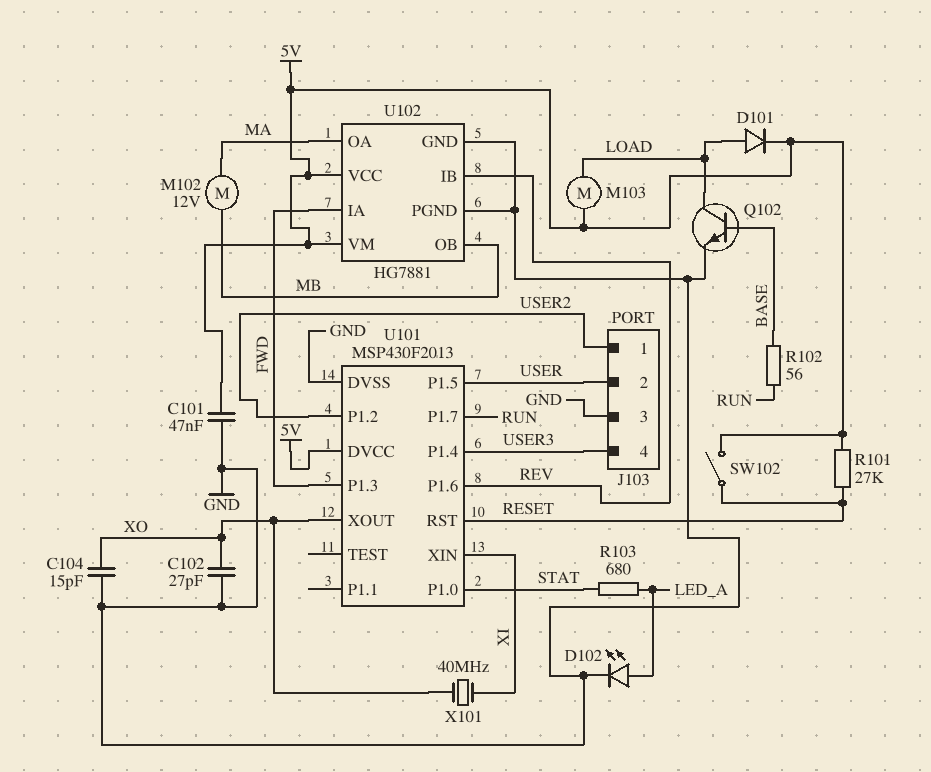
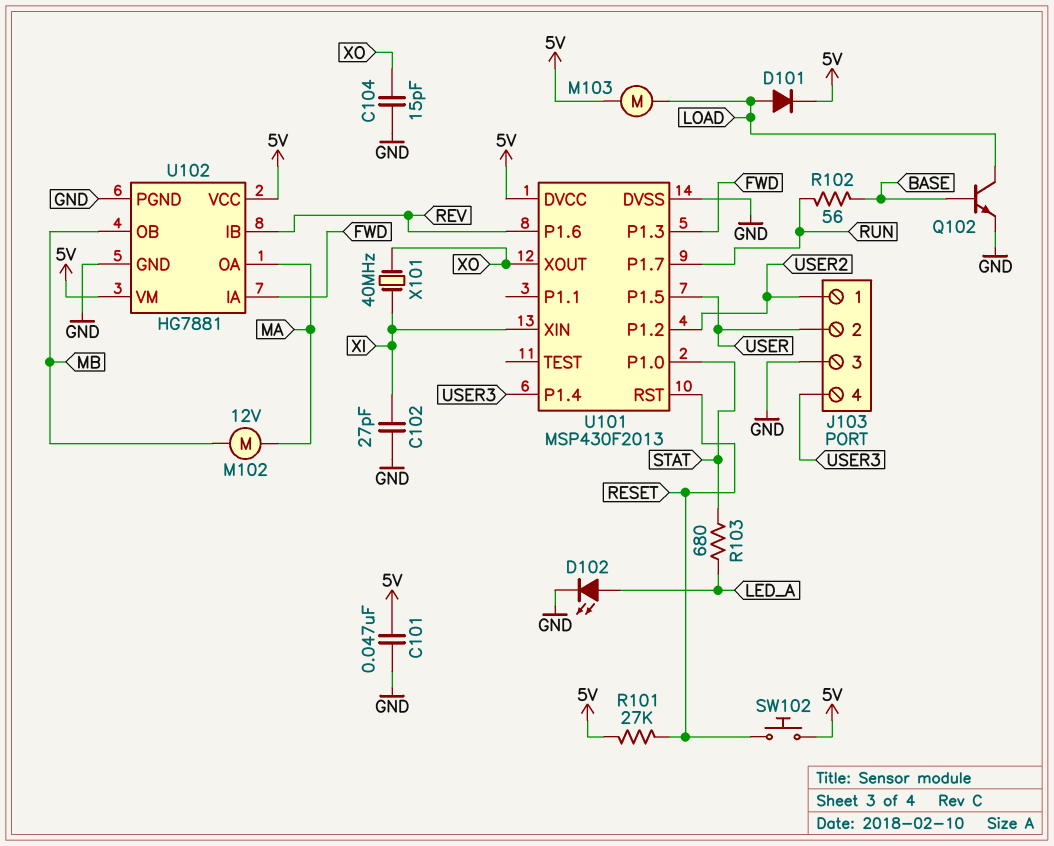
C102: 27pF (GND, XO) -> 27pF (GND, XI)
SW102: switch (5V, RESET) -> button (5V, RESET)

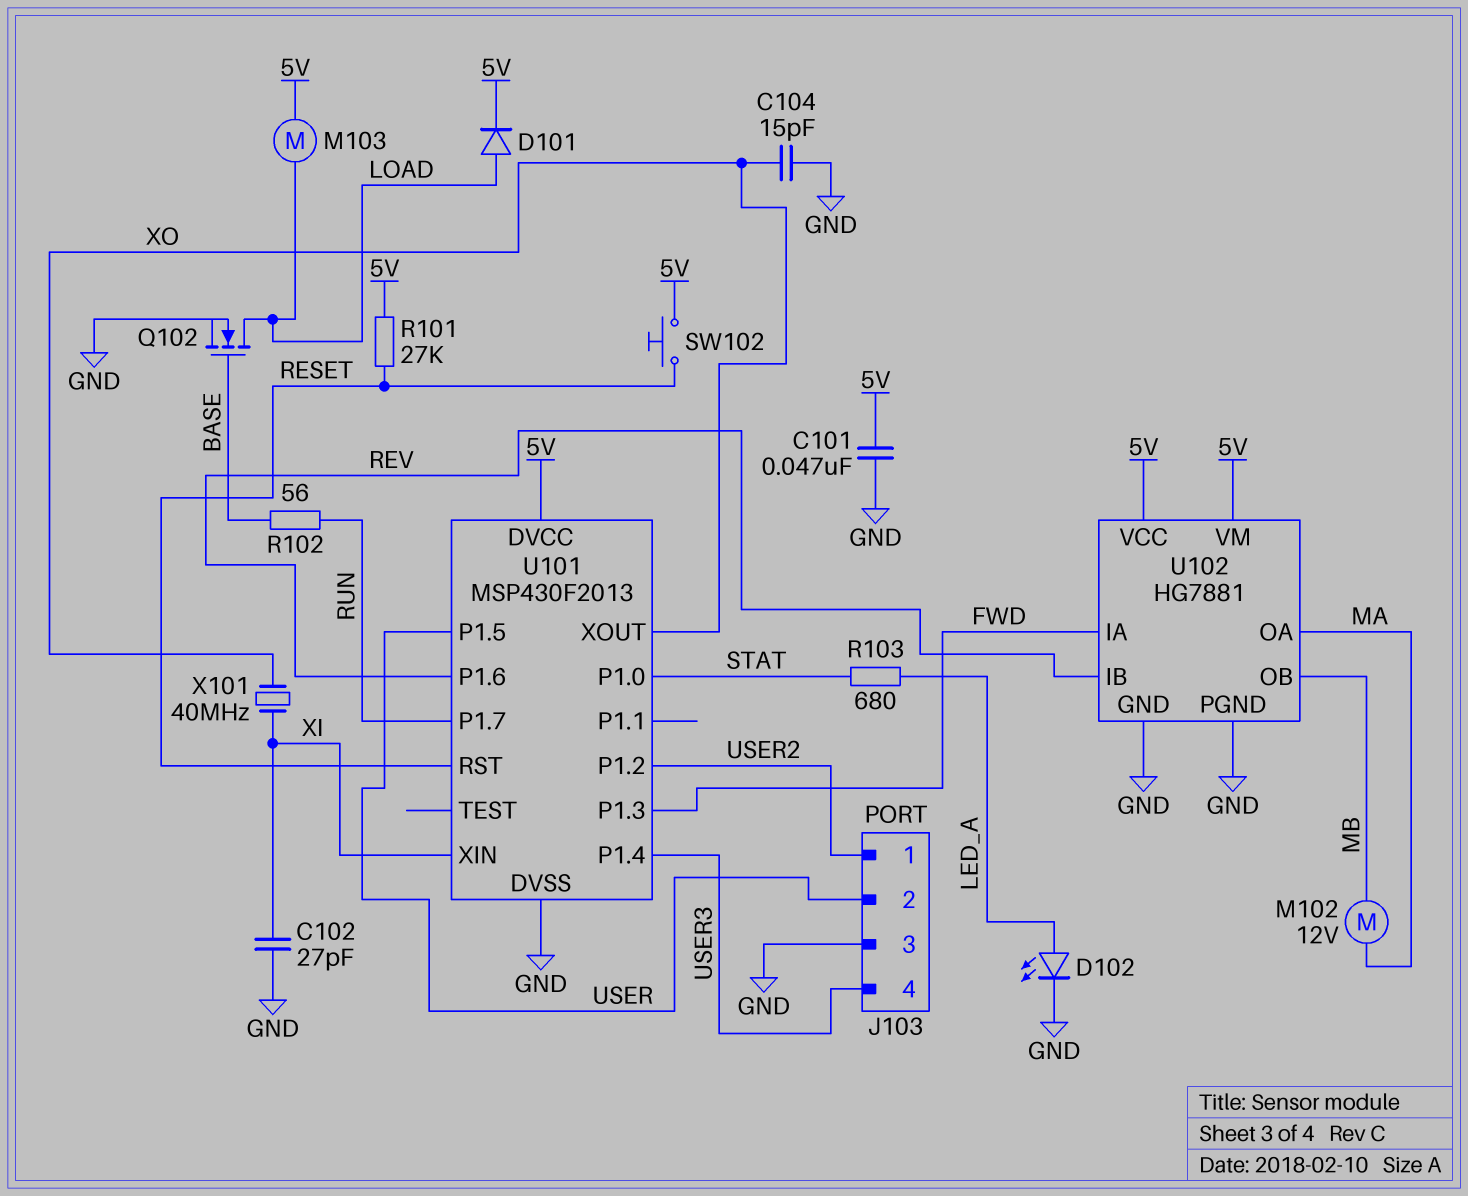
Q102: NPN (B BASE, C LOAD, E GND) -> NMOS (G BASE, D LOAD, S GND)

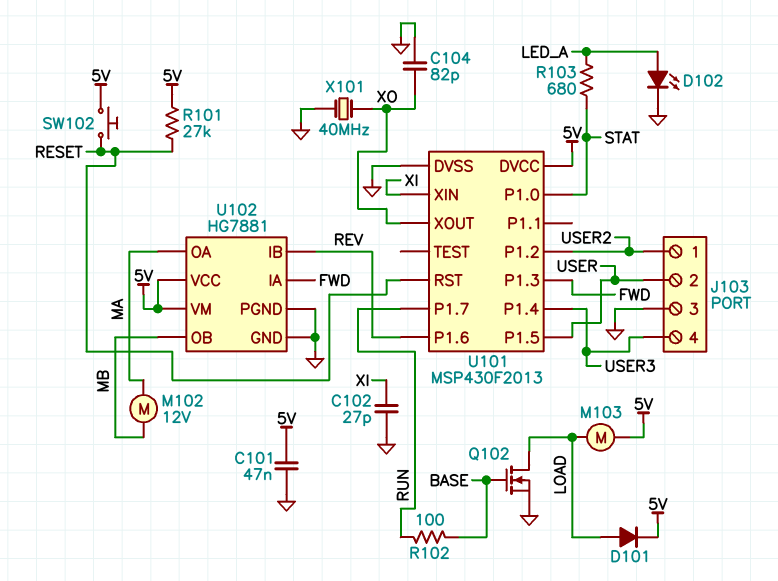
C104: 15pF (GND, XO) -> 82pF (GND, XO)
R102: 56 (BASE, RUN) -> 100 (BASE, RUN)
X101: 40MHz (XI, XO) -> 40MHz (GND, XO)

